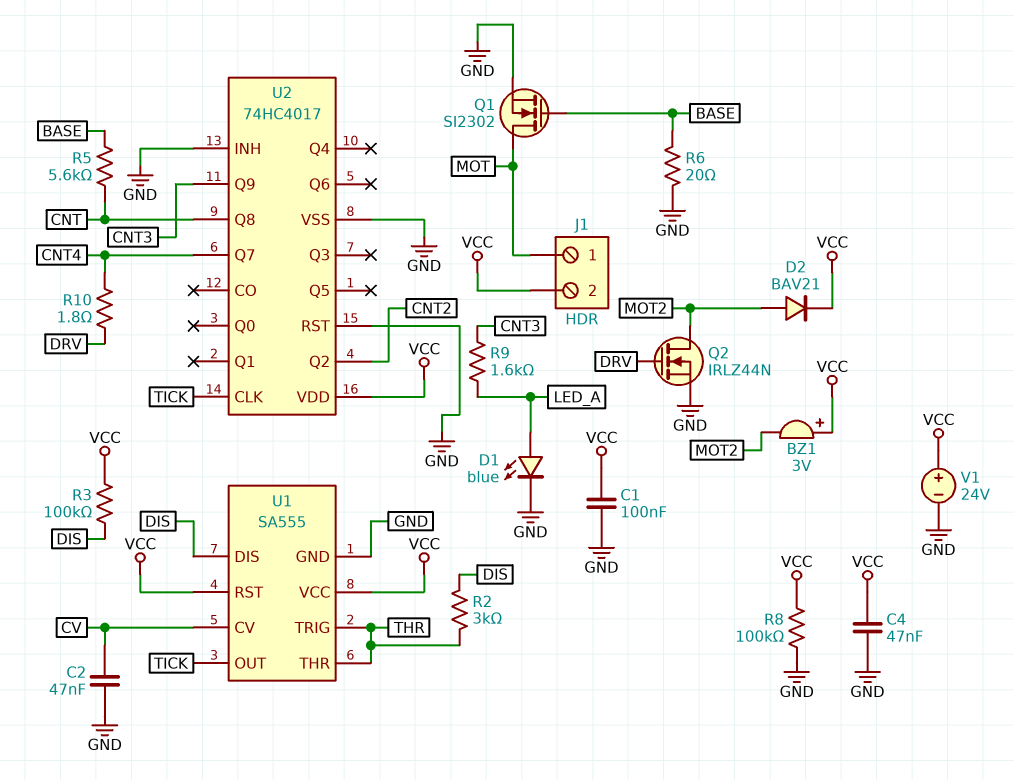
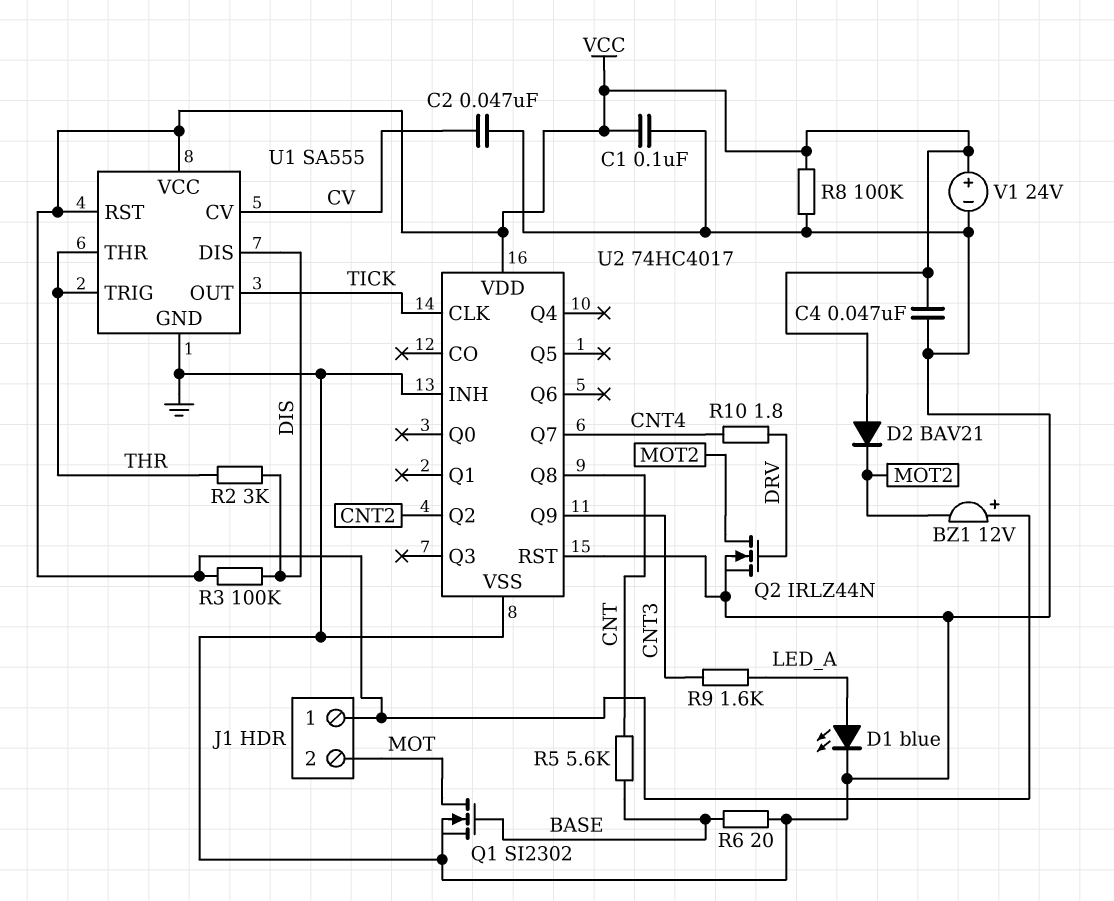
BZ1: buzzer 3V (plus VCC, minus MOT2) -> buzzer 12V (plus VCC, minus MOT2)
D2: diode BAV21 (A MOT2, K VCC) -> diode BAV21 (A VCC, K MOT2)
J1 pin 1: MOT -> VCC
J1 pin 2: VCC -> MOT

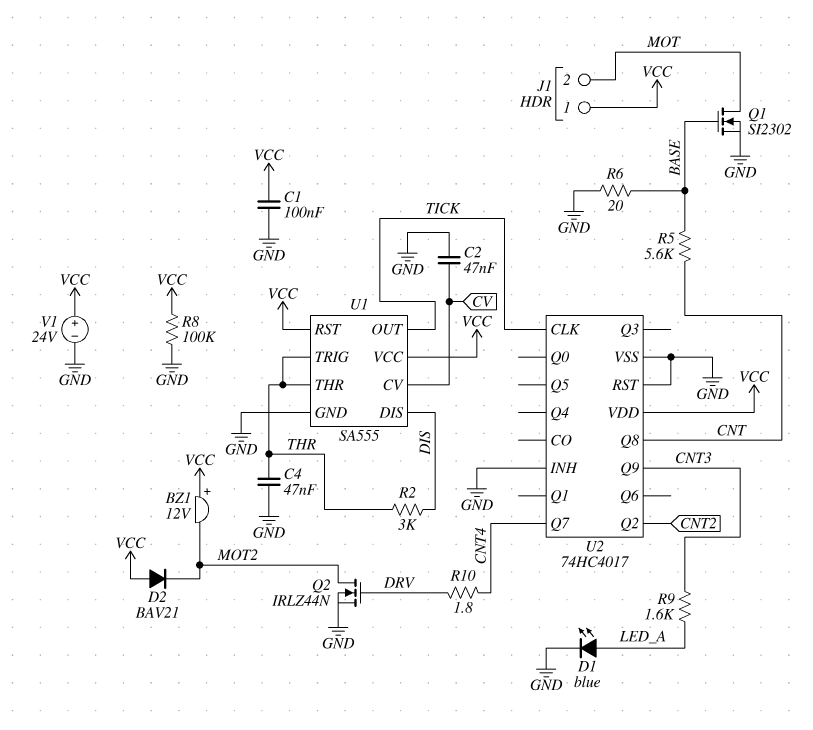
C4: 47nF (GND, VCC) -> 47nF (GND, THR)
R3: 100k (DIS, VCC) -> none

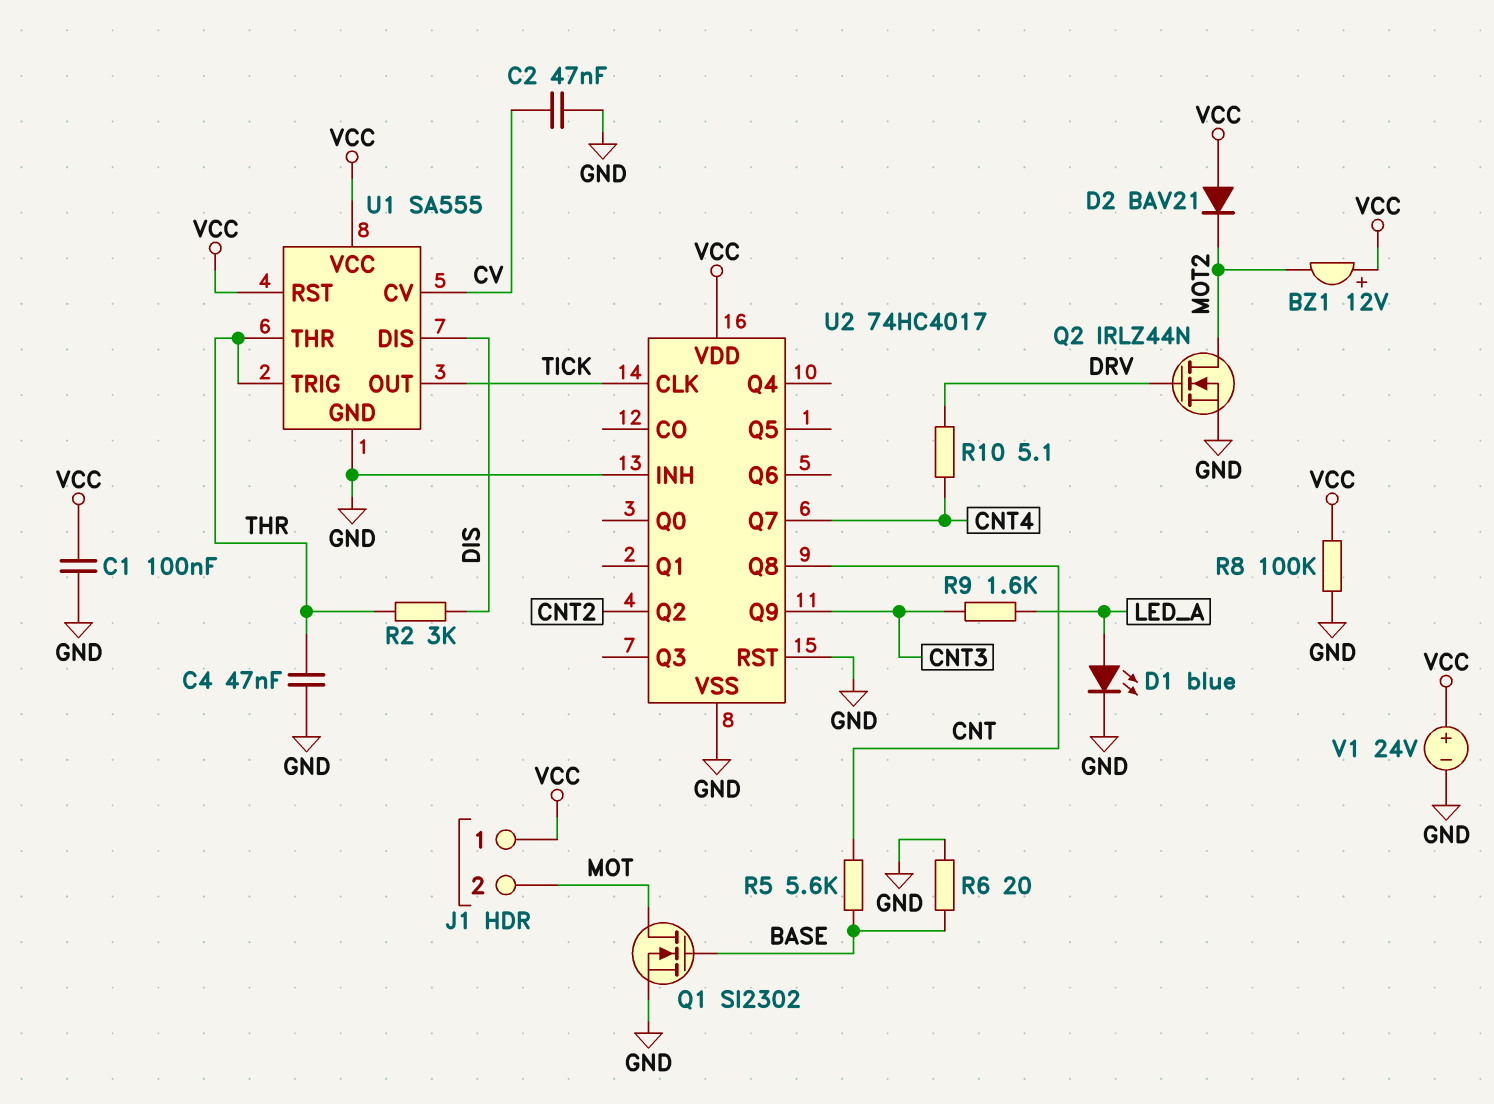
R10: 1.8 (CNT4, DRV) -> 5.1 (CNT4, DRV)

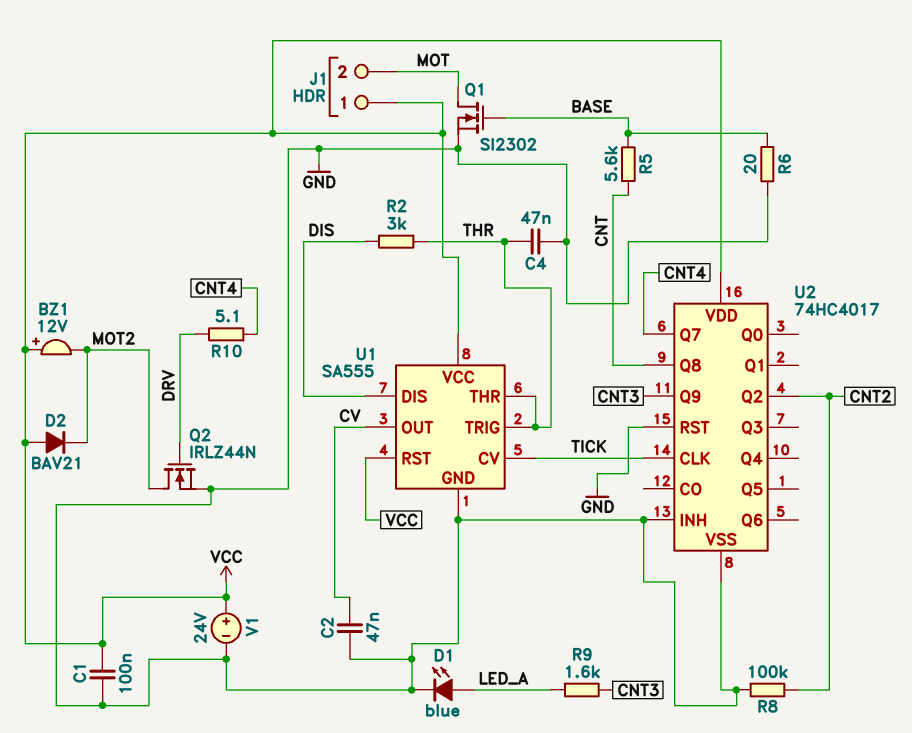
R8: 100k (GND, VCC) -> 100k (CNT2, GND)
U1 pin CV: CV -> TICK
U1 pin OUT: TICK -> CV

